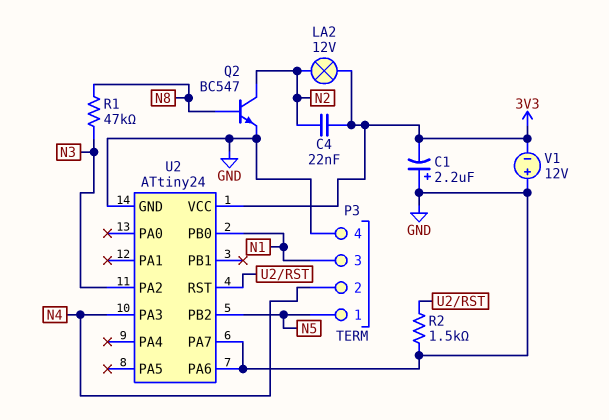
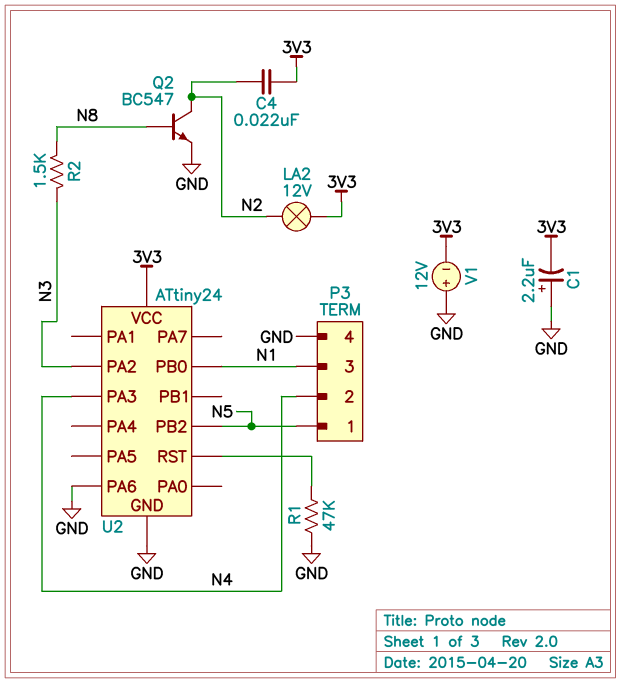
R1: 47k (N3, N8) -> 47k (GND, U2/RST)
R2: 1.5k (GND, U2/RST) -> 1.5k (N3, N8)
U2 pin PA7: GND -> none

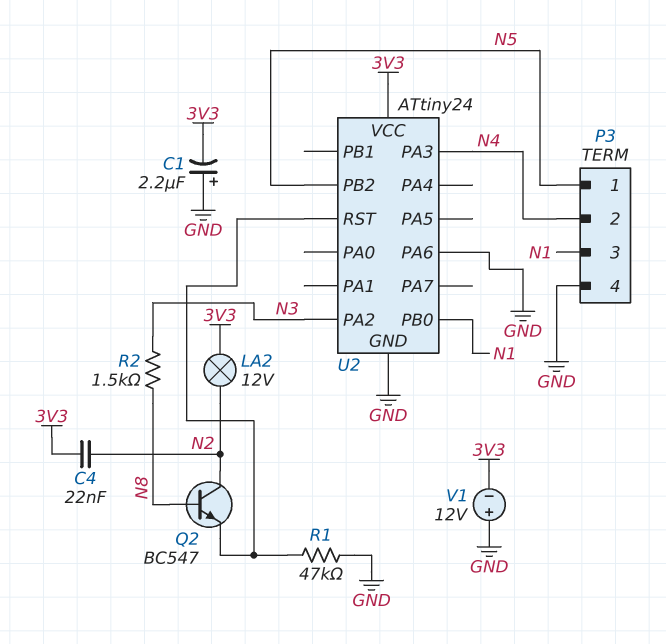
Q2: NPN BC547 (B N8, C N2, E GND) -> NPN BC547 (B N8, C N2, E U2/RST)

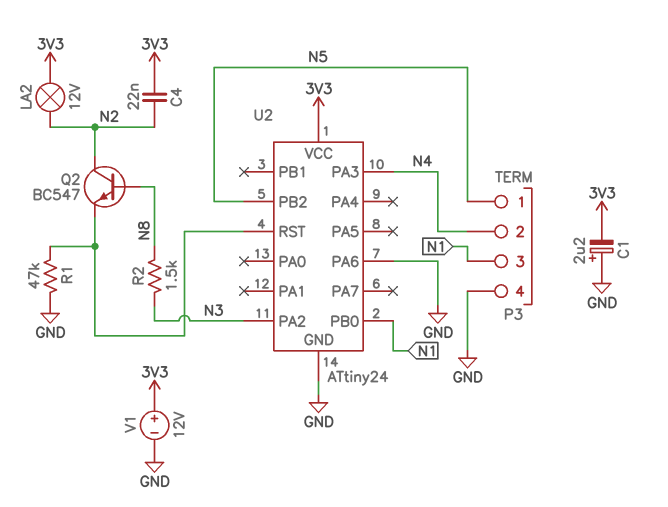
V1: 12V (plus GND, minus 3V3) -> 12V (plus 3V3, minus GND)

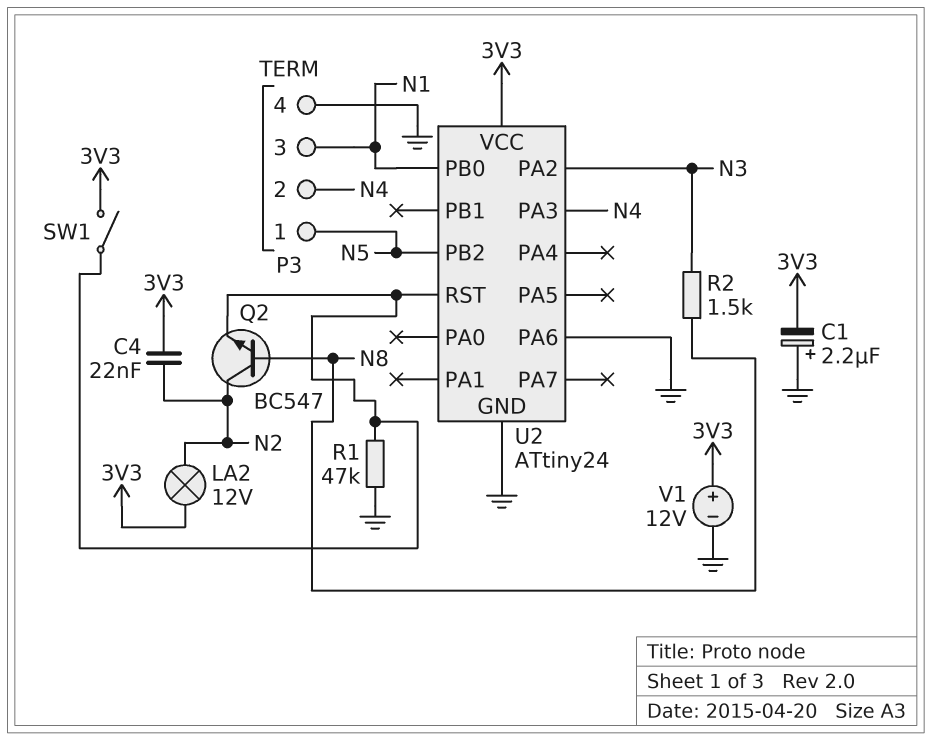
SW1: none -> switch (3V3, U2/RST)

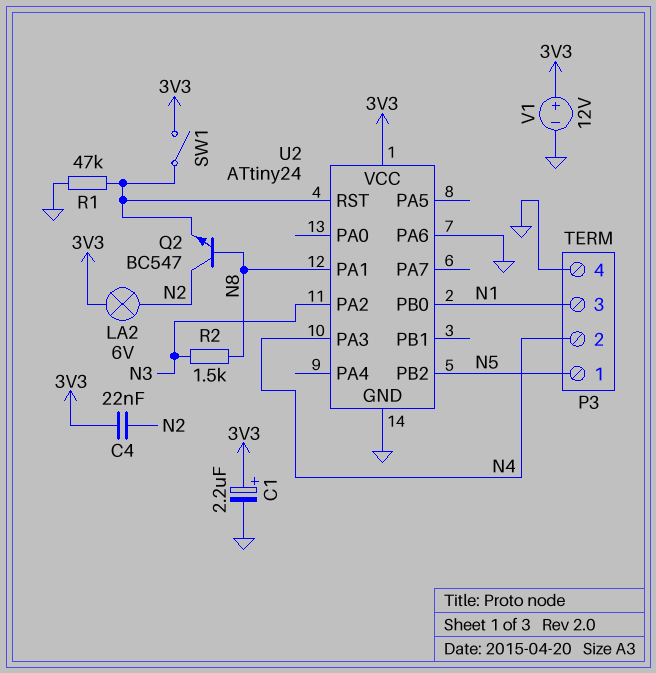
C1: 2.2uF (plus GND, minus 3V3) -> 2.2uF (plus 3V3, minus GND)
LA2: lamp 12V (3V3, N2) -> lamp 6V (3V3, N2)
U2 pin PA1: none -> N8

